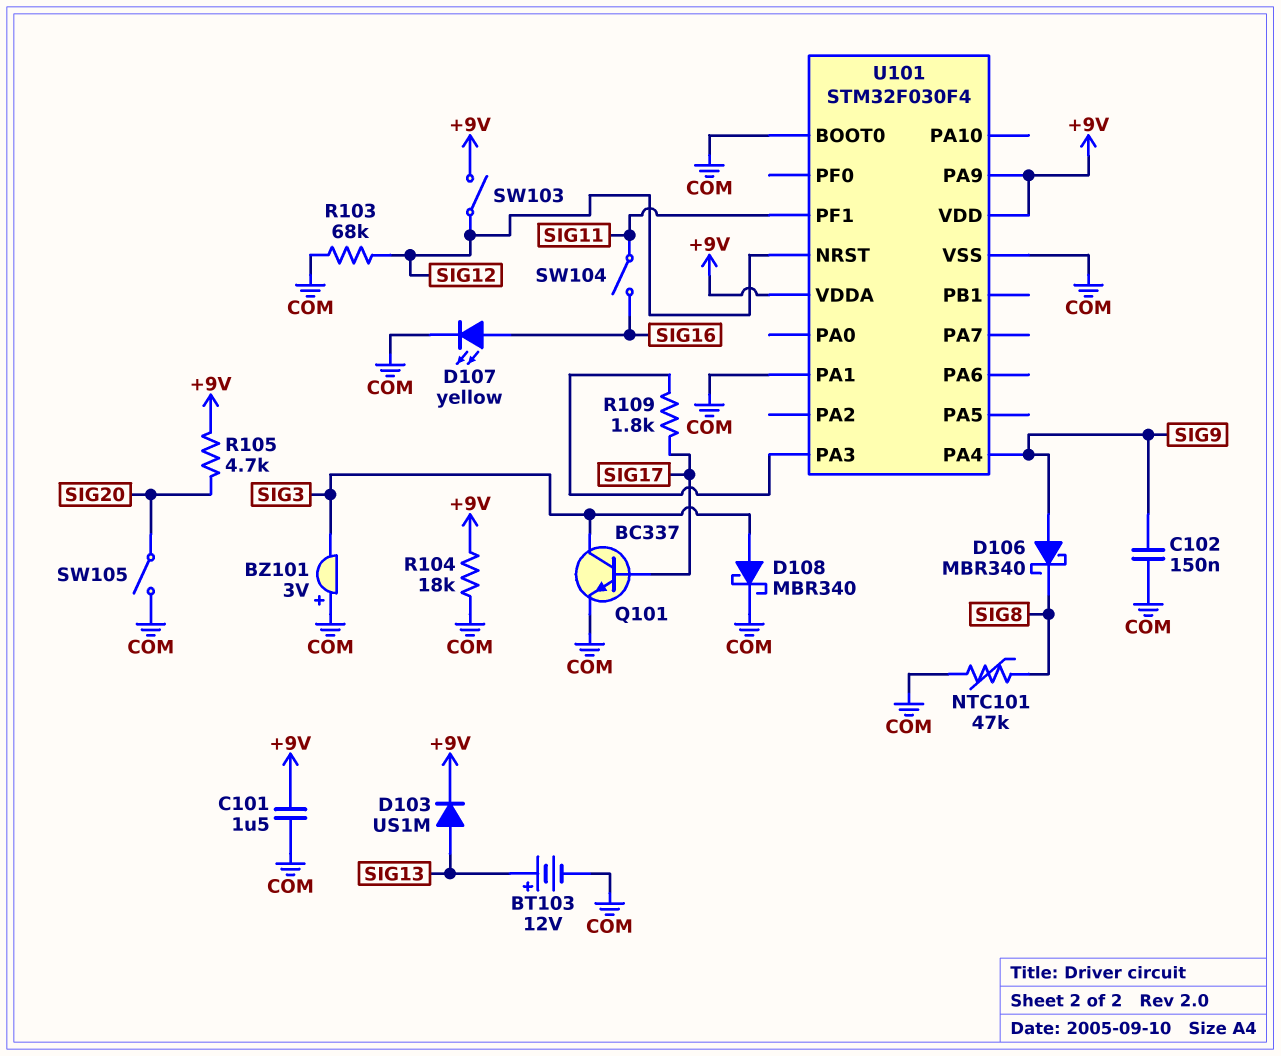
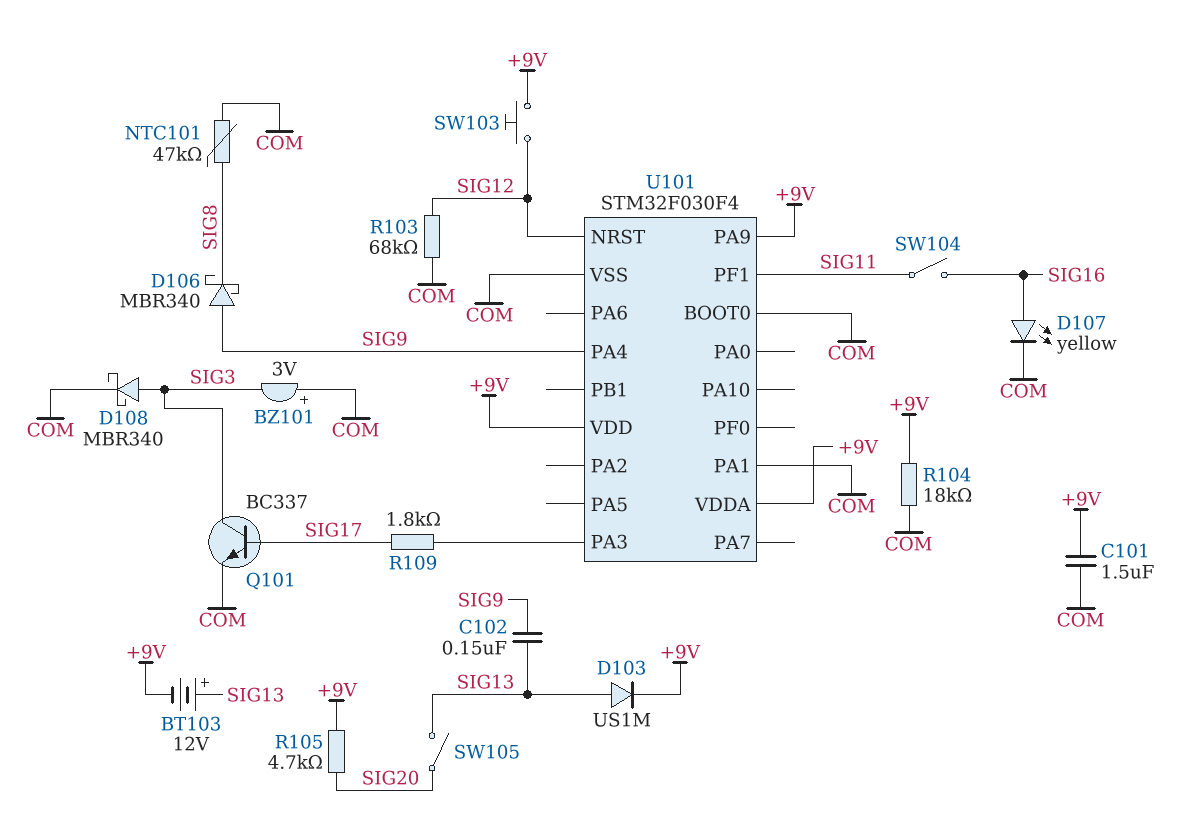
BT103: 12V (plus SIG13, minus COM) -> 12V (plus SIG13, minus +9V)
C102: 150nF (COM, SIG9) -> 150nF (SIG9, SIG13)
SW103: switch (+9V, SIG12) -> button (+9V, SIG12)
SW105: switch (COM, SIG20) -> switch (SIG13, SIG20)

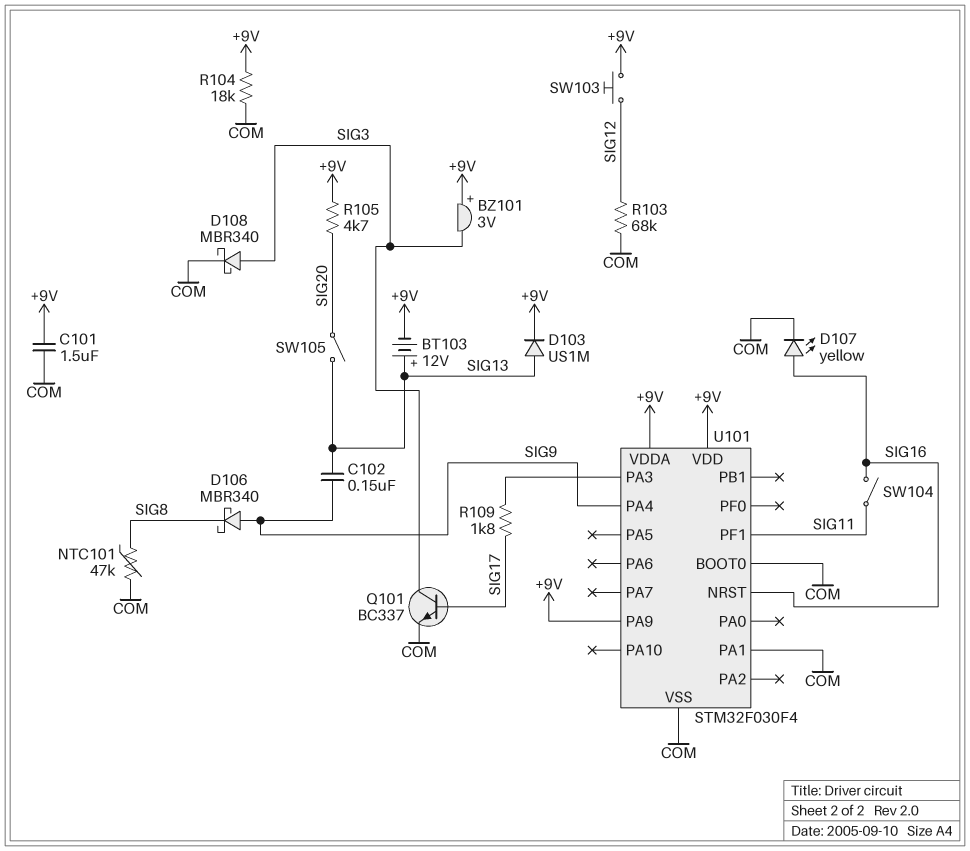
BZ101: buzzer 3V (plus COM, minus SIG3) -> buzzer 3V (plus +9V, minus SIG3)
U101 pin NRST: SIG12 -> SIG16

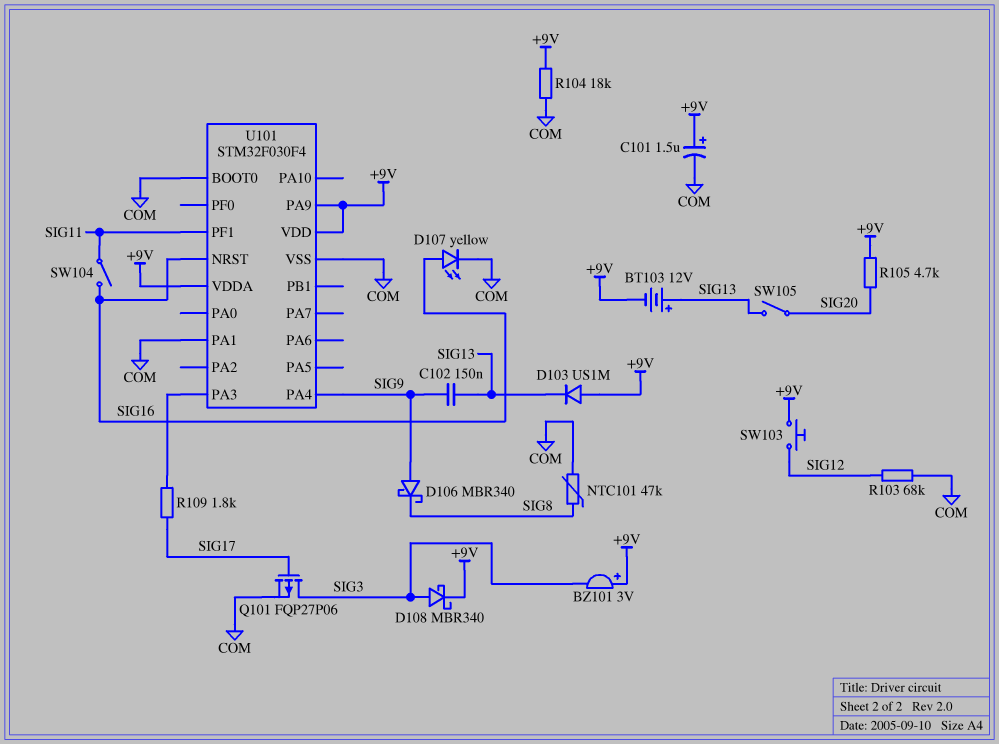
C101: 1.5uF (+9V, COM) -> 1.5uF (plus +9V, minus COM)
D103: diode US1M (A SIG13, K +9V) -> diode US1M (A +9V, K SIG13)
D108: schottky MBR340 (A SIG3, K COM) -> schottky MBR340 (A SIG3, K +9V)
Q101: NPN BC337 (B SIG17, C SIG3, E COM) -> PMOS FQP27P06 (G SIG17, D SIG3, S COM)

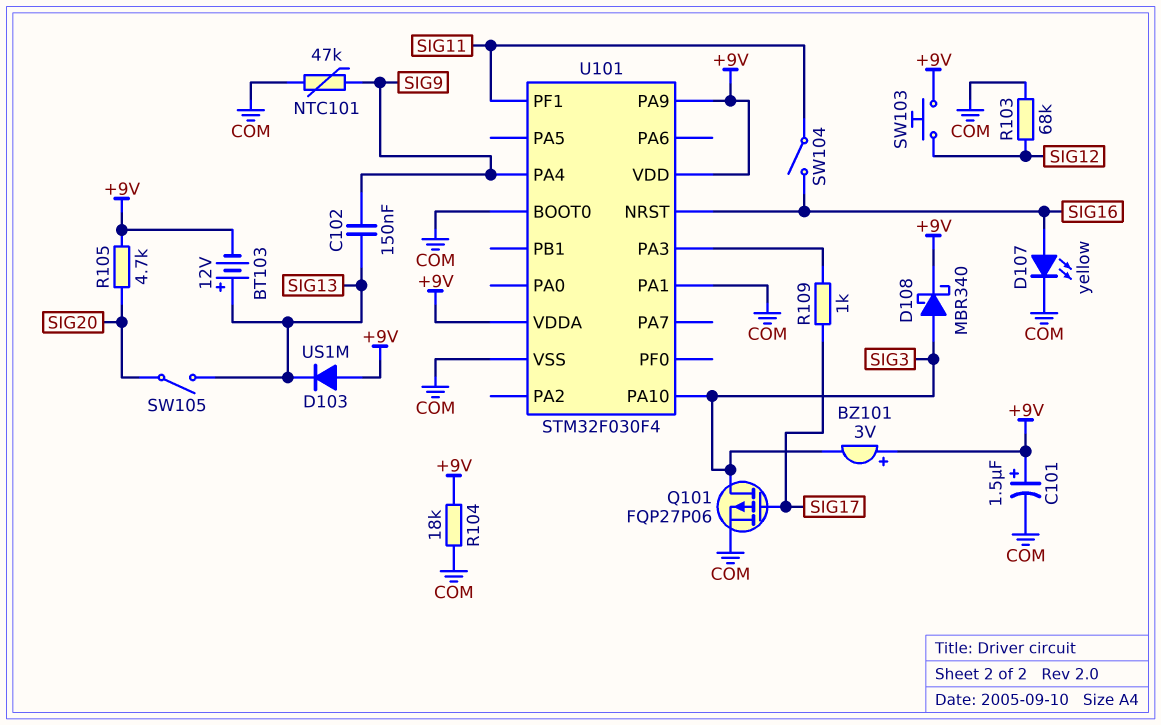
D106: schottky MBR340 (A SIG9, K SIG8) -> none
NTC101: 47k (COM, SIG8) -> 47k (COM, SIG9)
R109: 1.8k (SIG17, U101/PA3) -> 1k (SIG17, U101/PA3)
U101 pin PA10: none -> SIG3

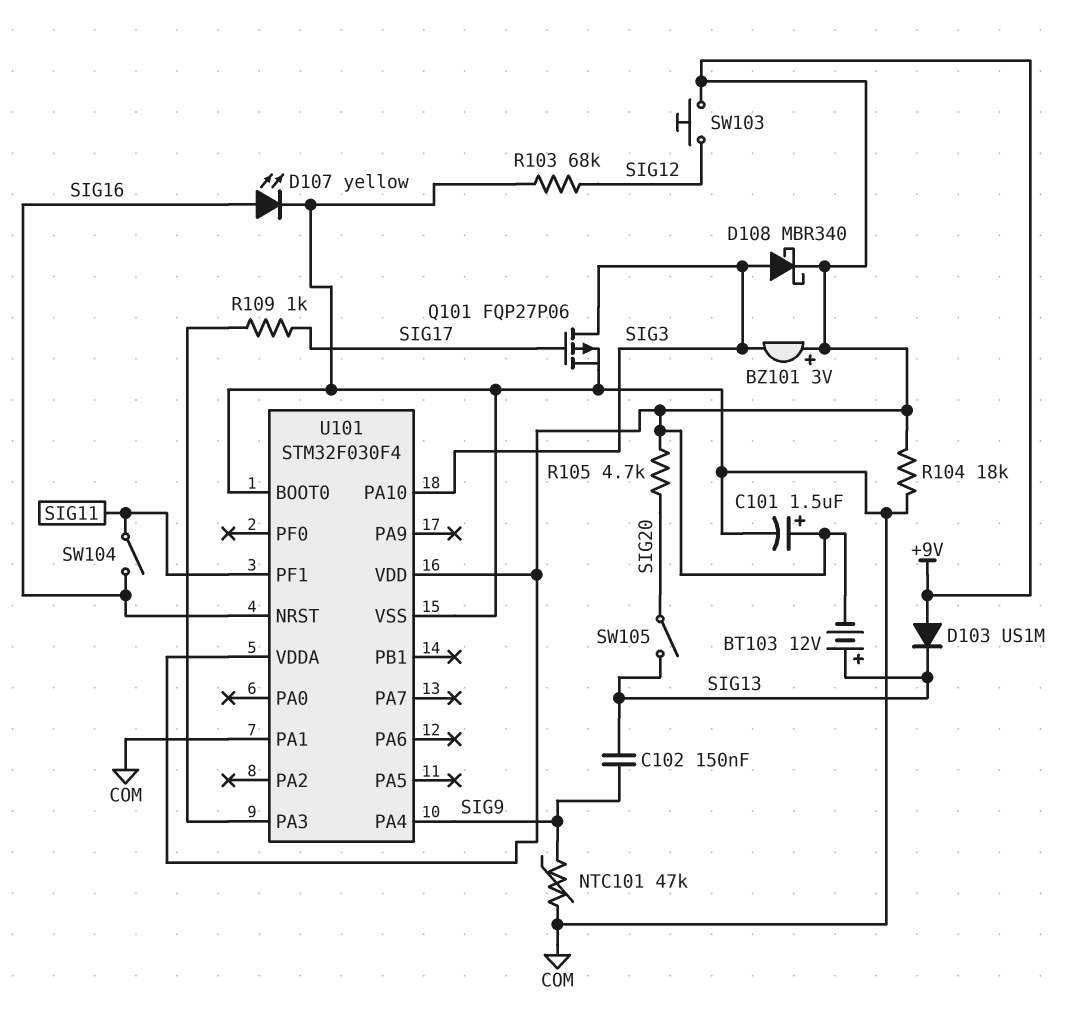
U101 pin PA9: +9V -> none

